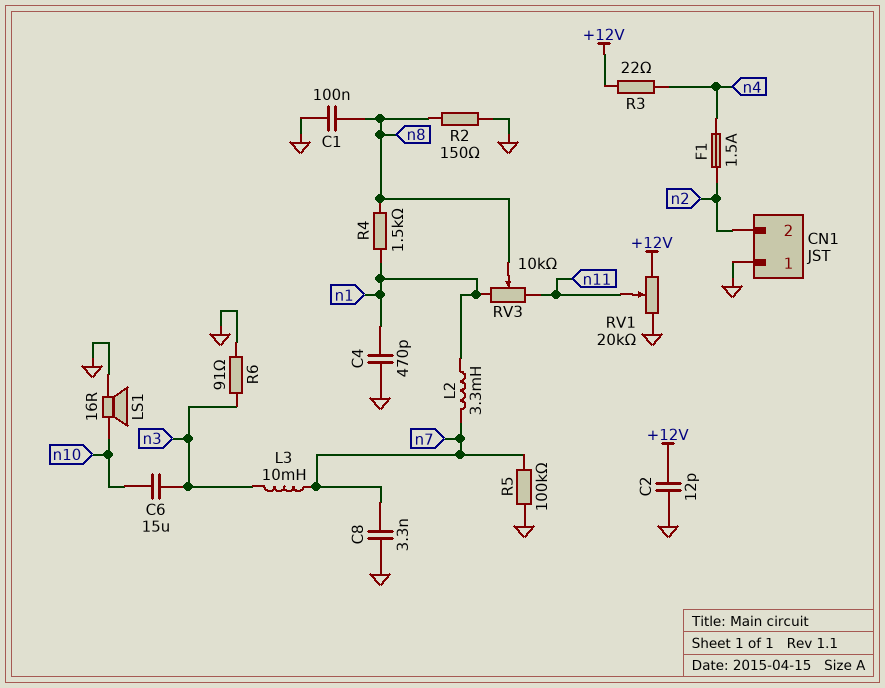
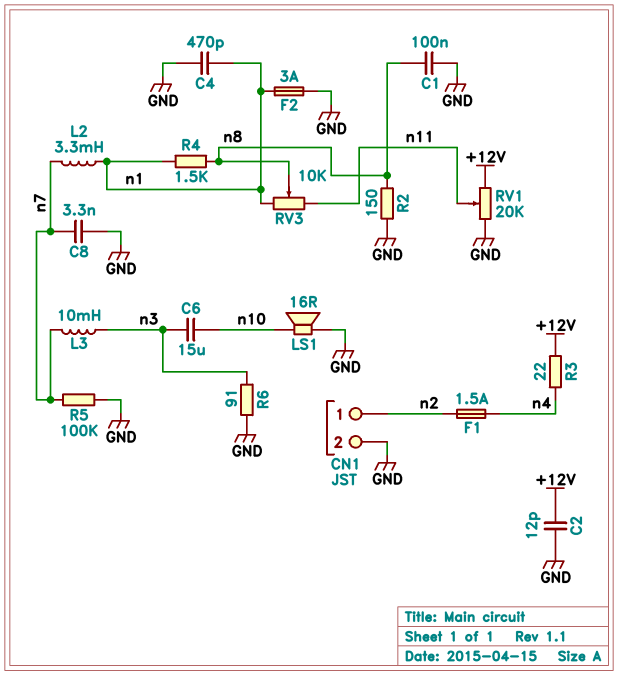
CN1 pin 1: GND -> n2
CN1 pin 2: n2 -> GND
F2: none -> 3A (GND, n1)

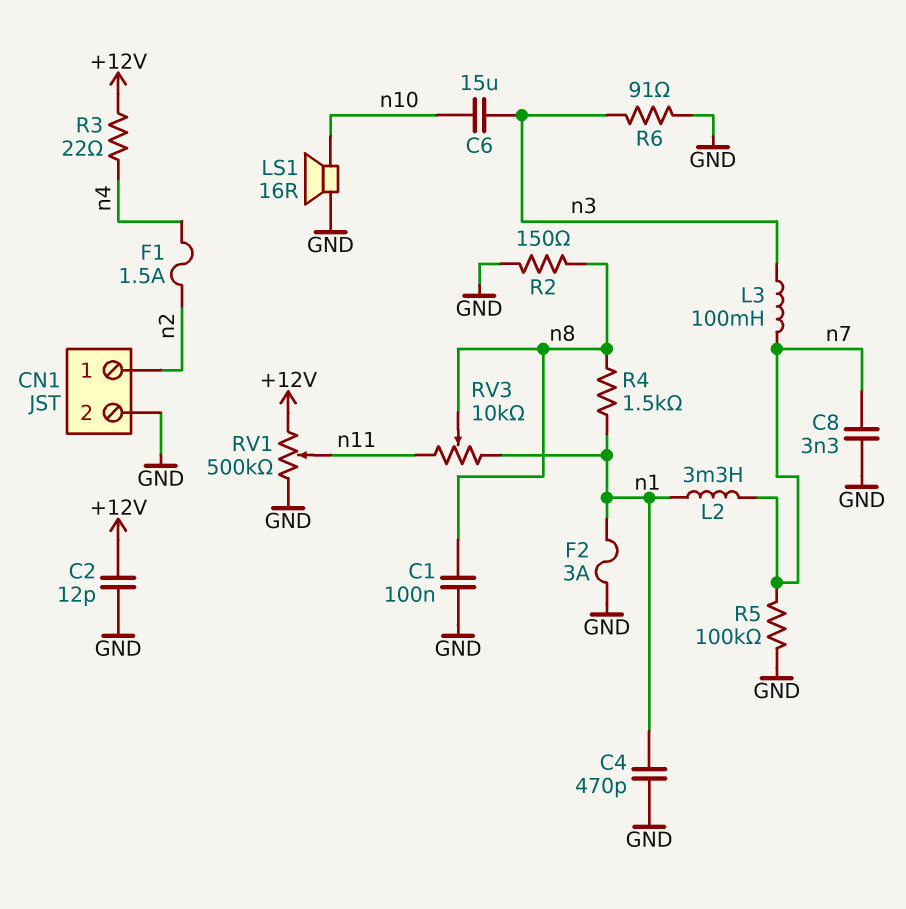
L3: 10mH (n3, n7) -> 100mH (n3, n7)
RV1: 20k (+12V, GND, wiper n11) -> 500k (+12V, GND, wiper n11)

